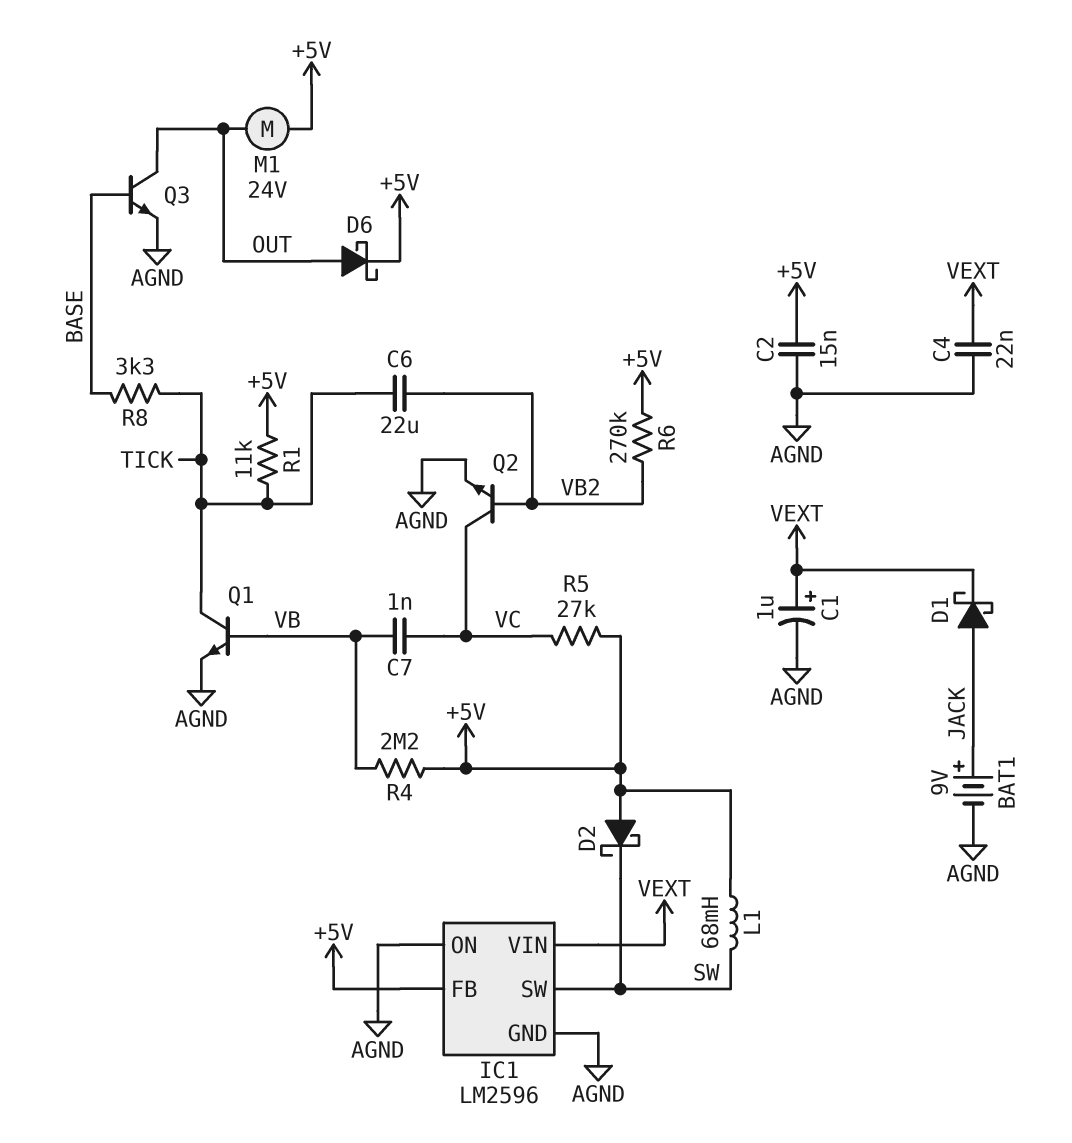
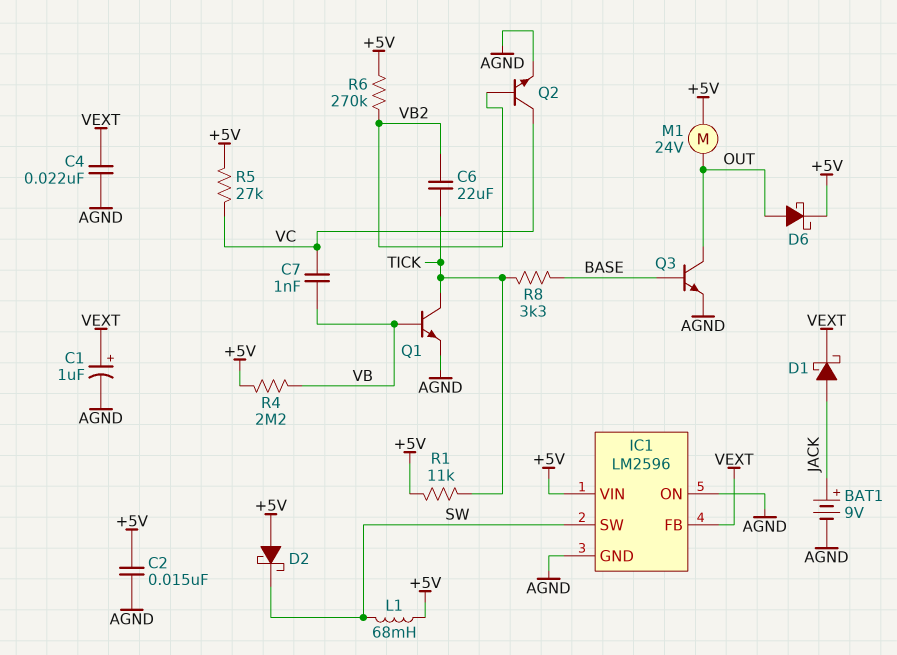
IC1 pin FB: +5V -> VEXT
IC1 pin VIN: VEXT -> +5V

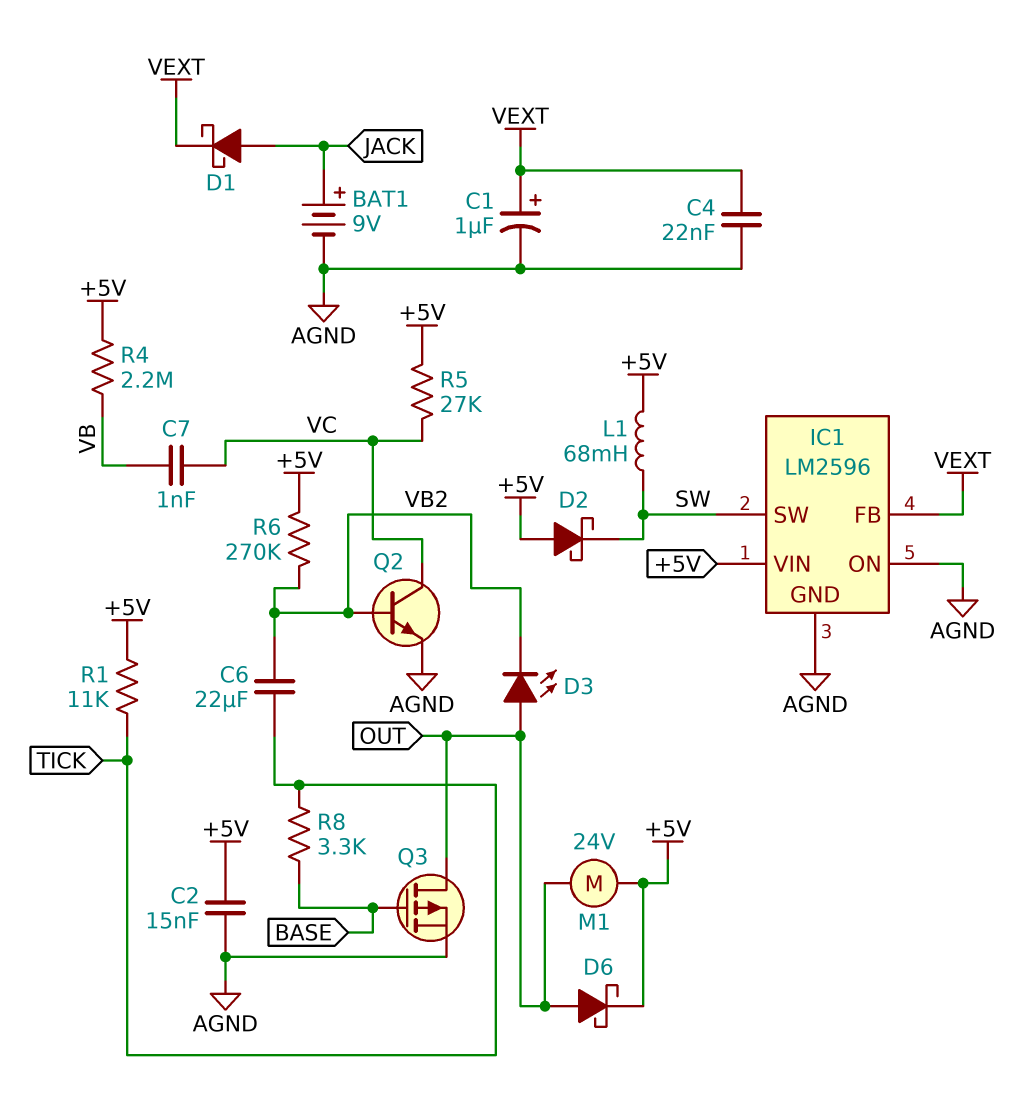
D3: none -> LED (A OUT, K VB2)
Q1: NPN (B VB, C TICK, E AGND) -> none
Q3: NPN (B BASE, C OUT, E AGND) -> PMOS (G BASE, D OUT, S AGND)

